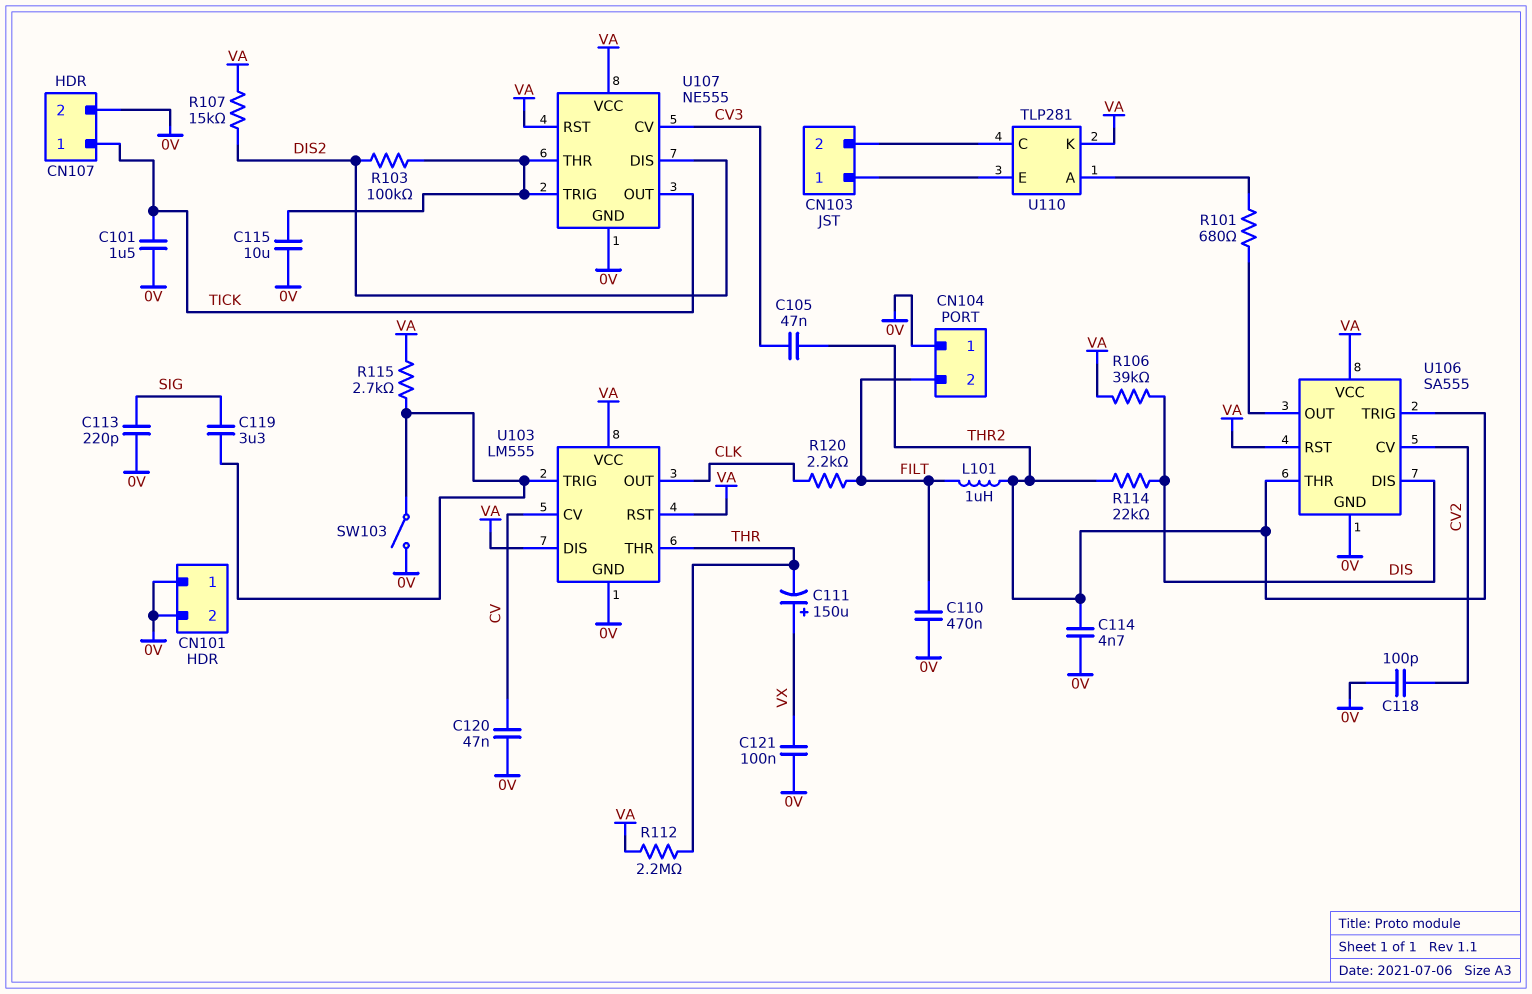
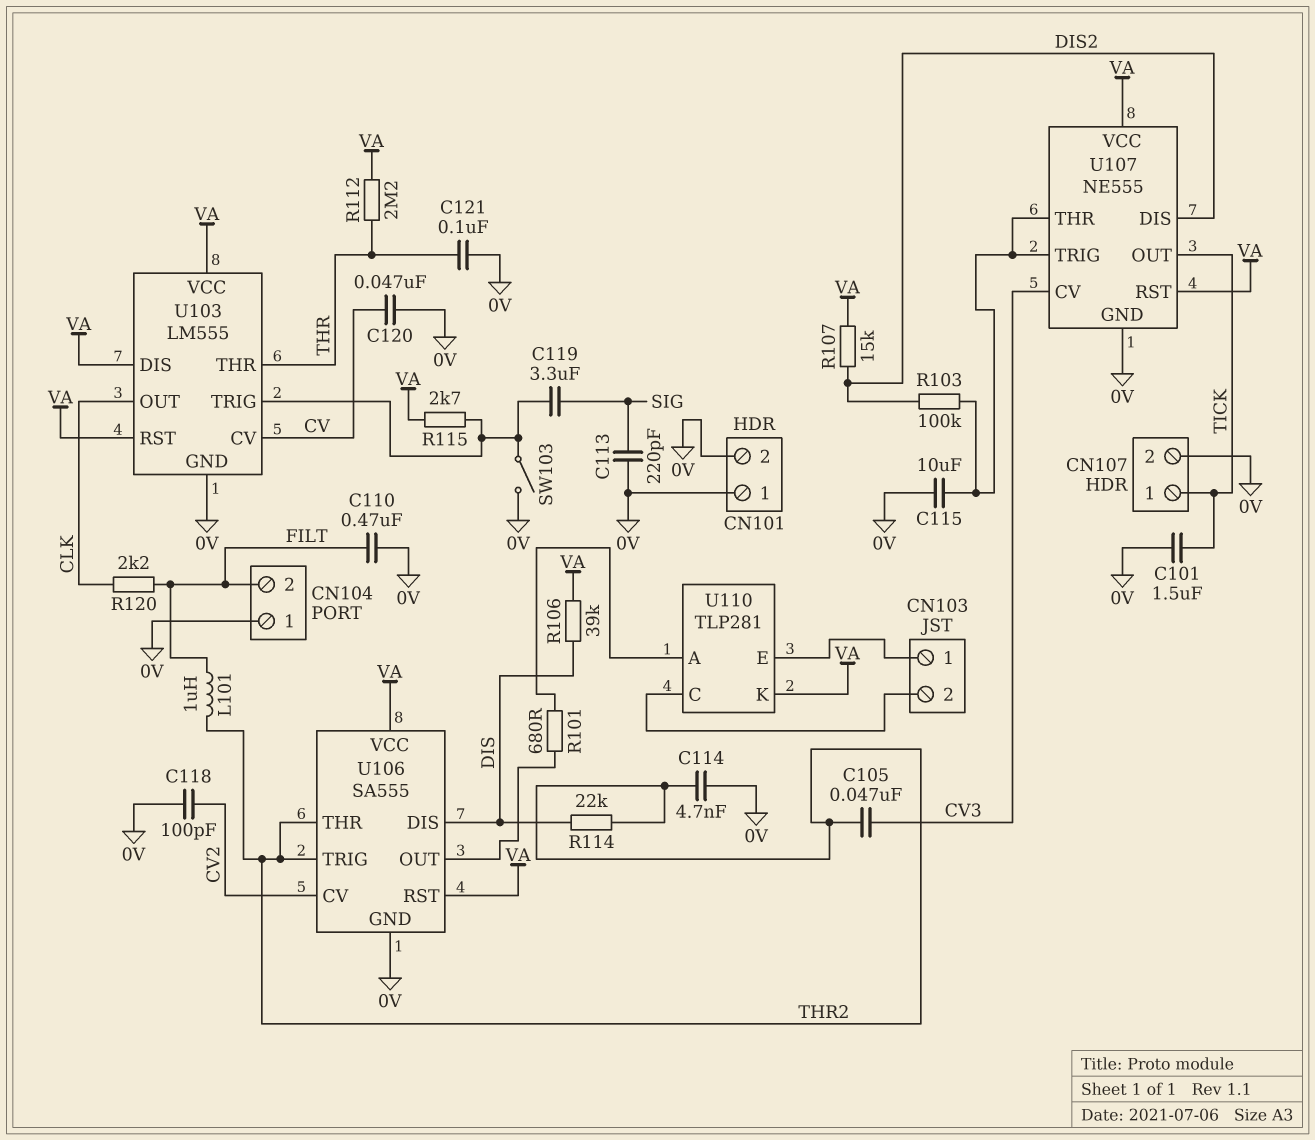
C111: 150uF (plus VX, minus THR) -> none
C121: 100nF (0V, VX) -> 100nF (0V, THR)

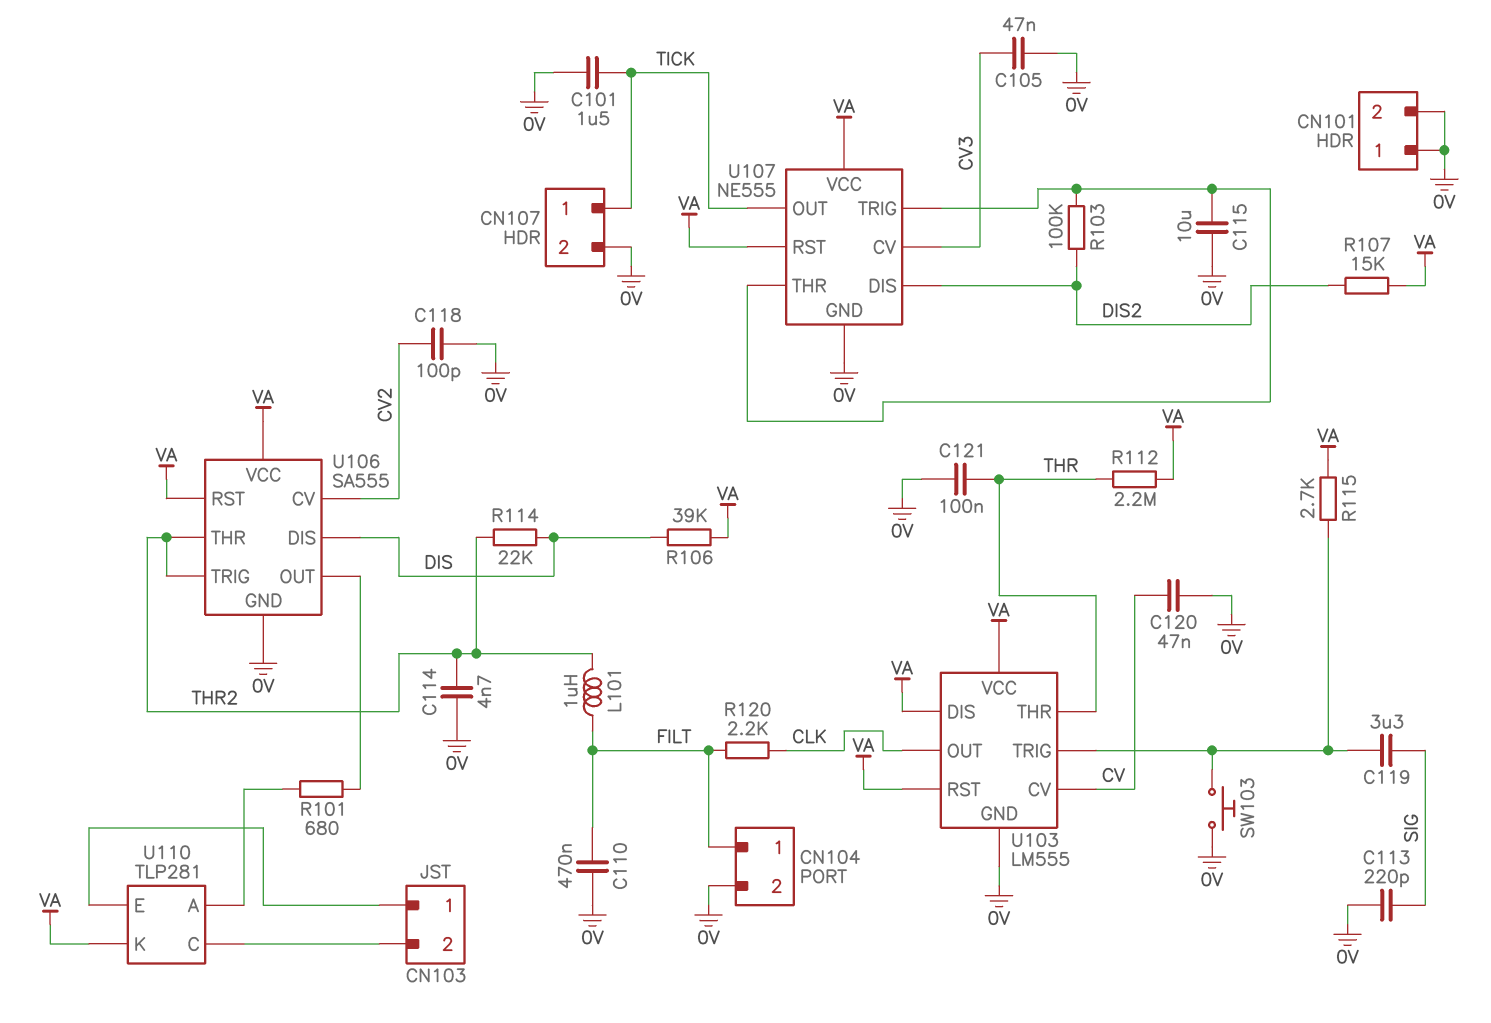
C105: 47nF (CV3, THR2) -> 47nF (0V, CV3)
CN104 pin 1: 0V -> FILT
CN104 pin 2: FILT -> 0V
SW103: switch (0V, U103/TRIG) -> button (0V, U103/TRIG)

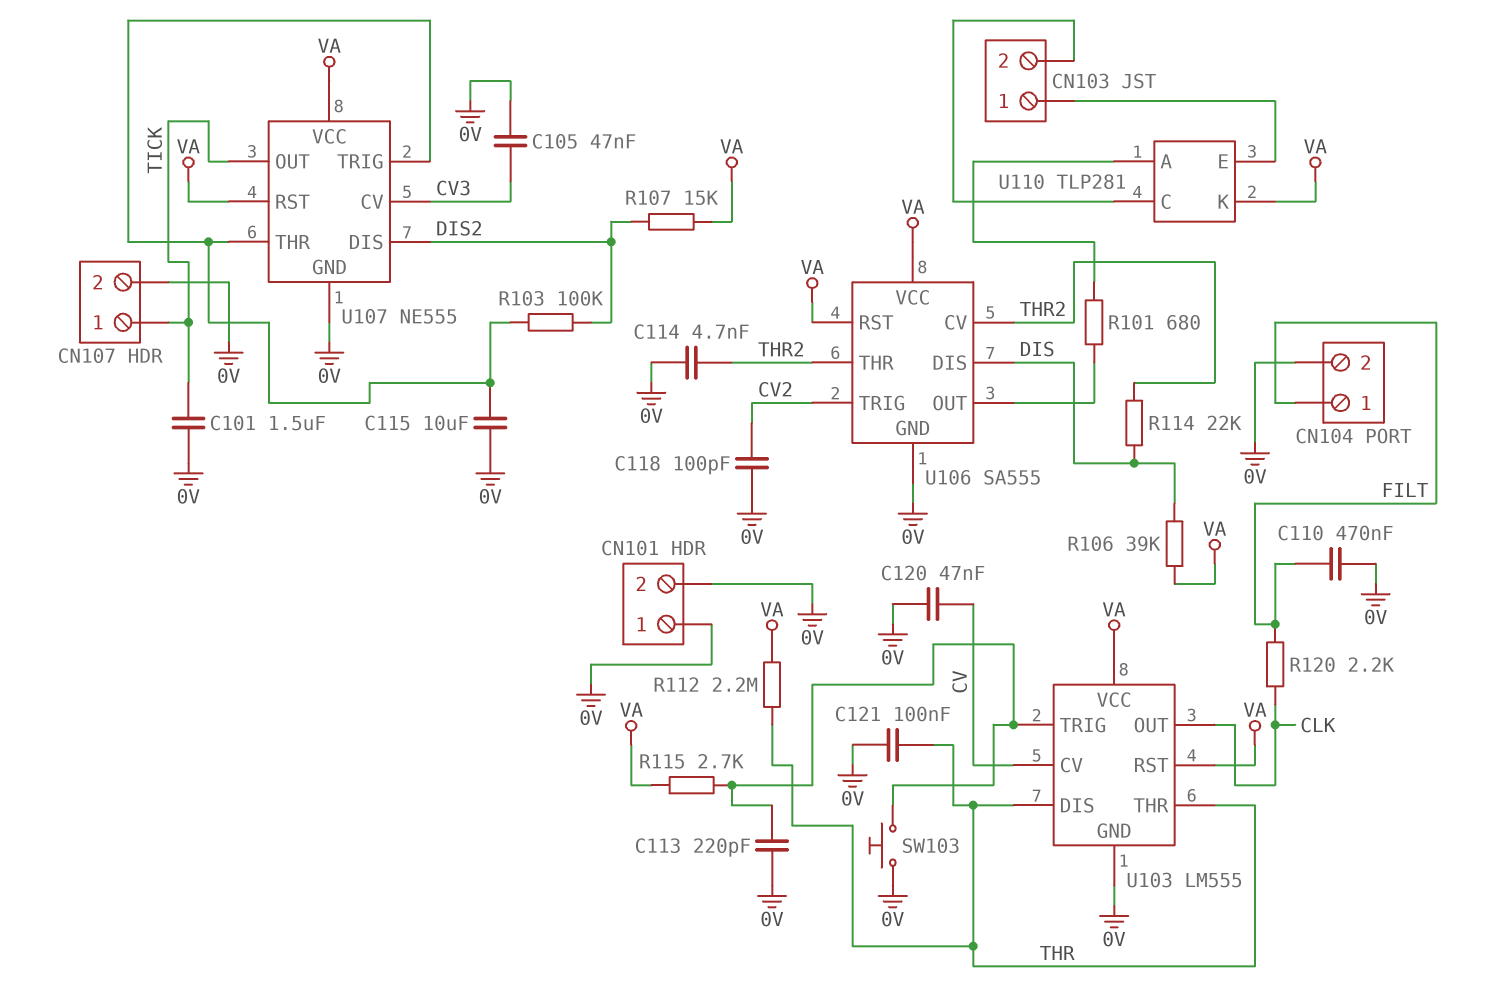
C113: 220pF (0V, SIG) -> 220pF (0V, U103/TRIG)
C119: 3.3uF (SIG, U103/TRIG) -> none
L101: 1uH (FILT, THR2) -> none
U103 pin DIS: VA -> THR
U106 pin CV: CV2 -> THR2
U106 pin TRIG: THR2 -> CV2

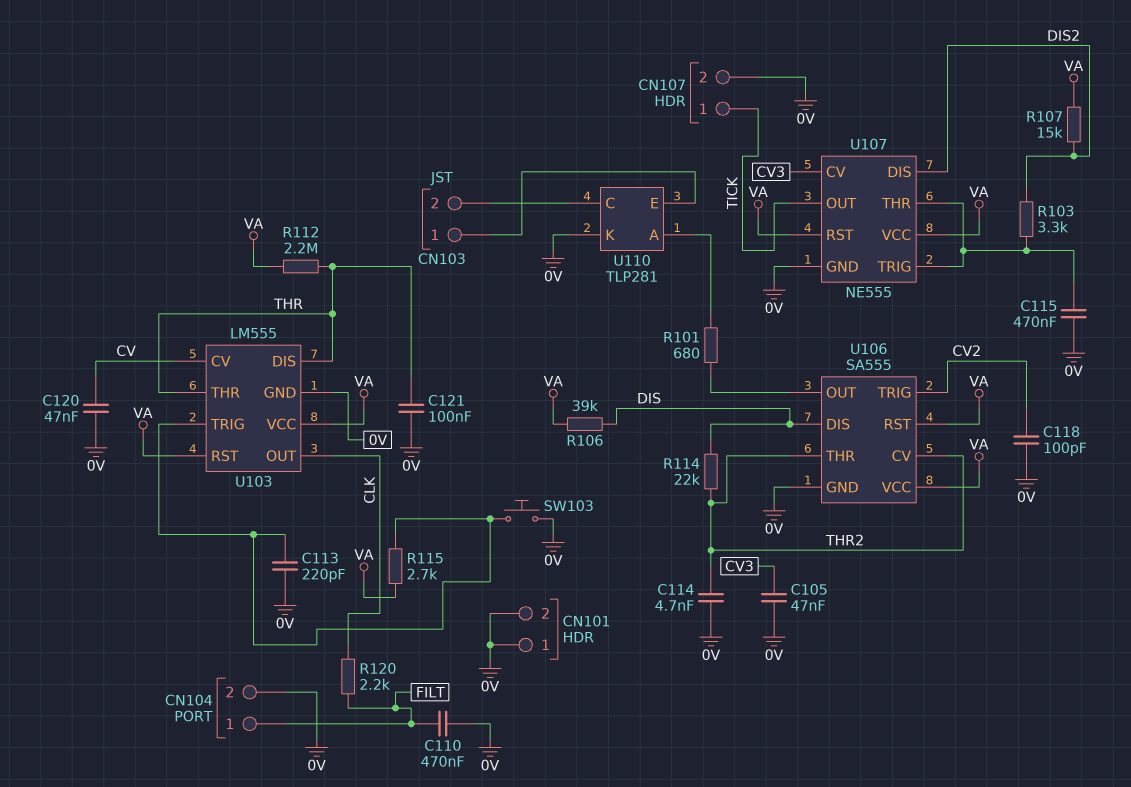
C101: 1.5uF (0V, TICK) -> none
C115: 10uF (0V, U107/THR) -> 470nF (0V, U107/THR)
R103: 100k (DIS2, U107/THR) -> 3.3k (DIS2, U107/THR)
U110 pin K: VA -> 0V

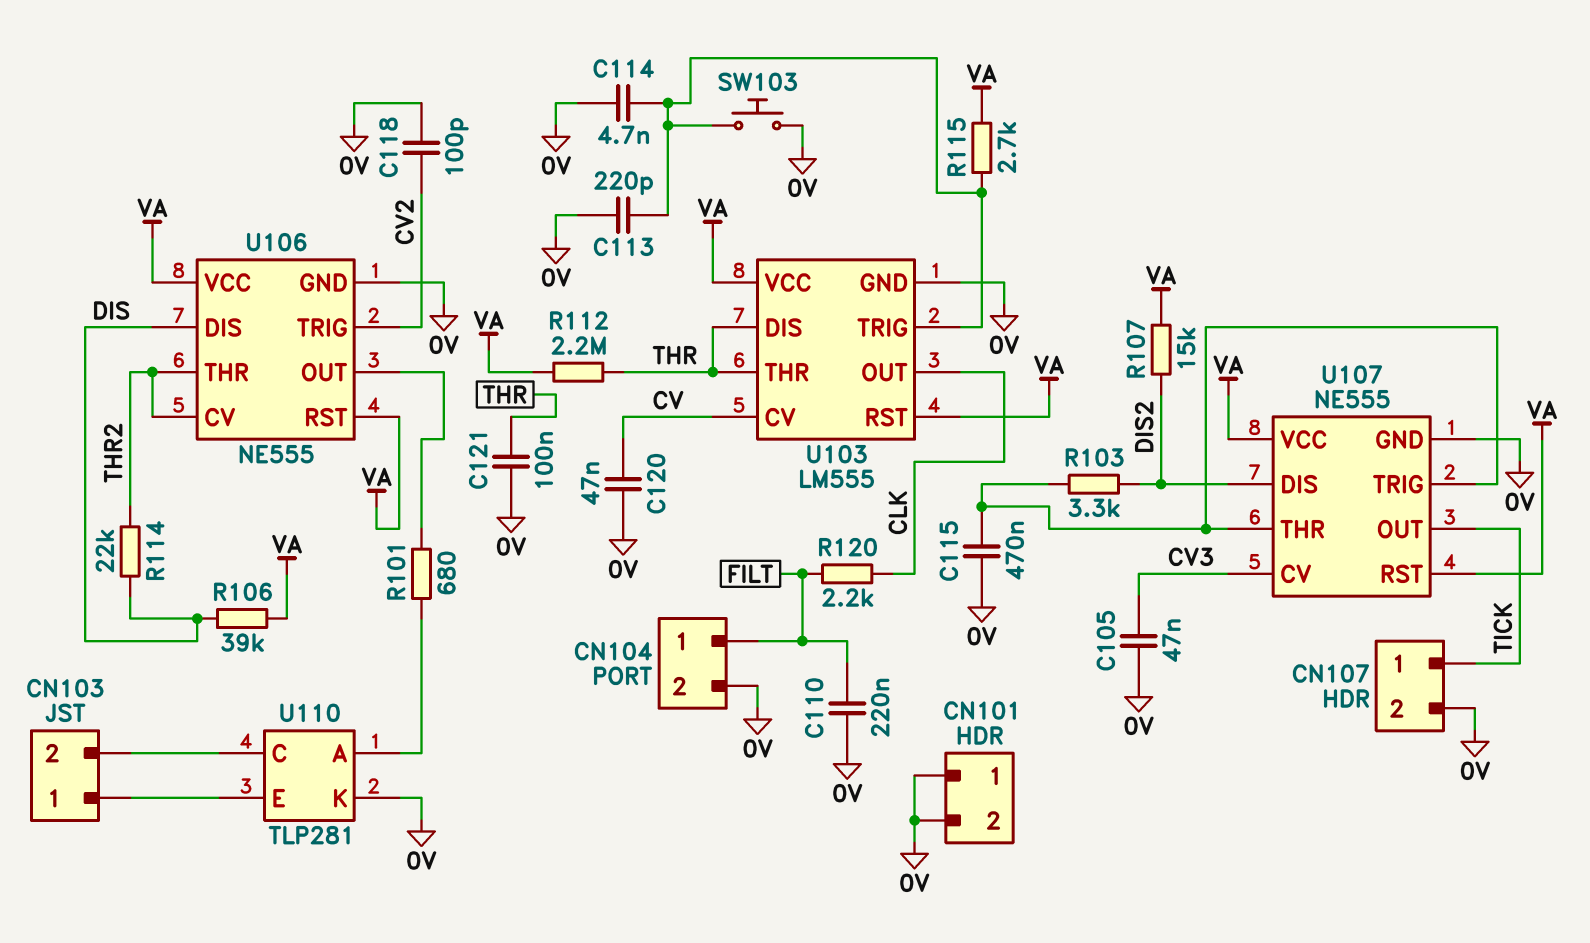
C110: 470nF (0V, FILT) -> 220nF (0V, FILT)
C114: 4.7nF (0V, THR2) -> 4.7nF (0V, U103/TRIG)
U106: SA555 -> NE555

